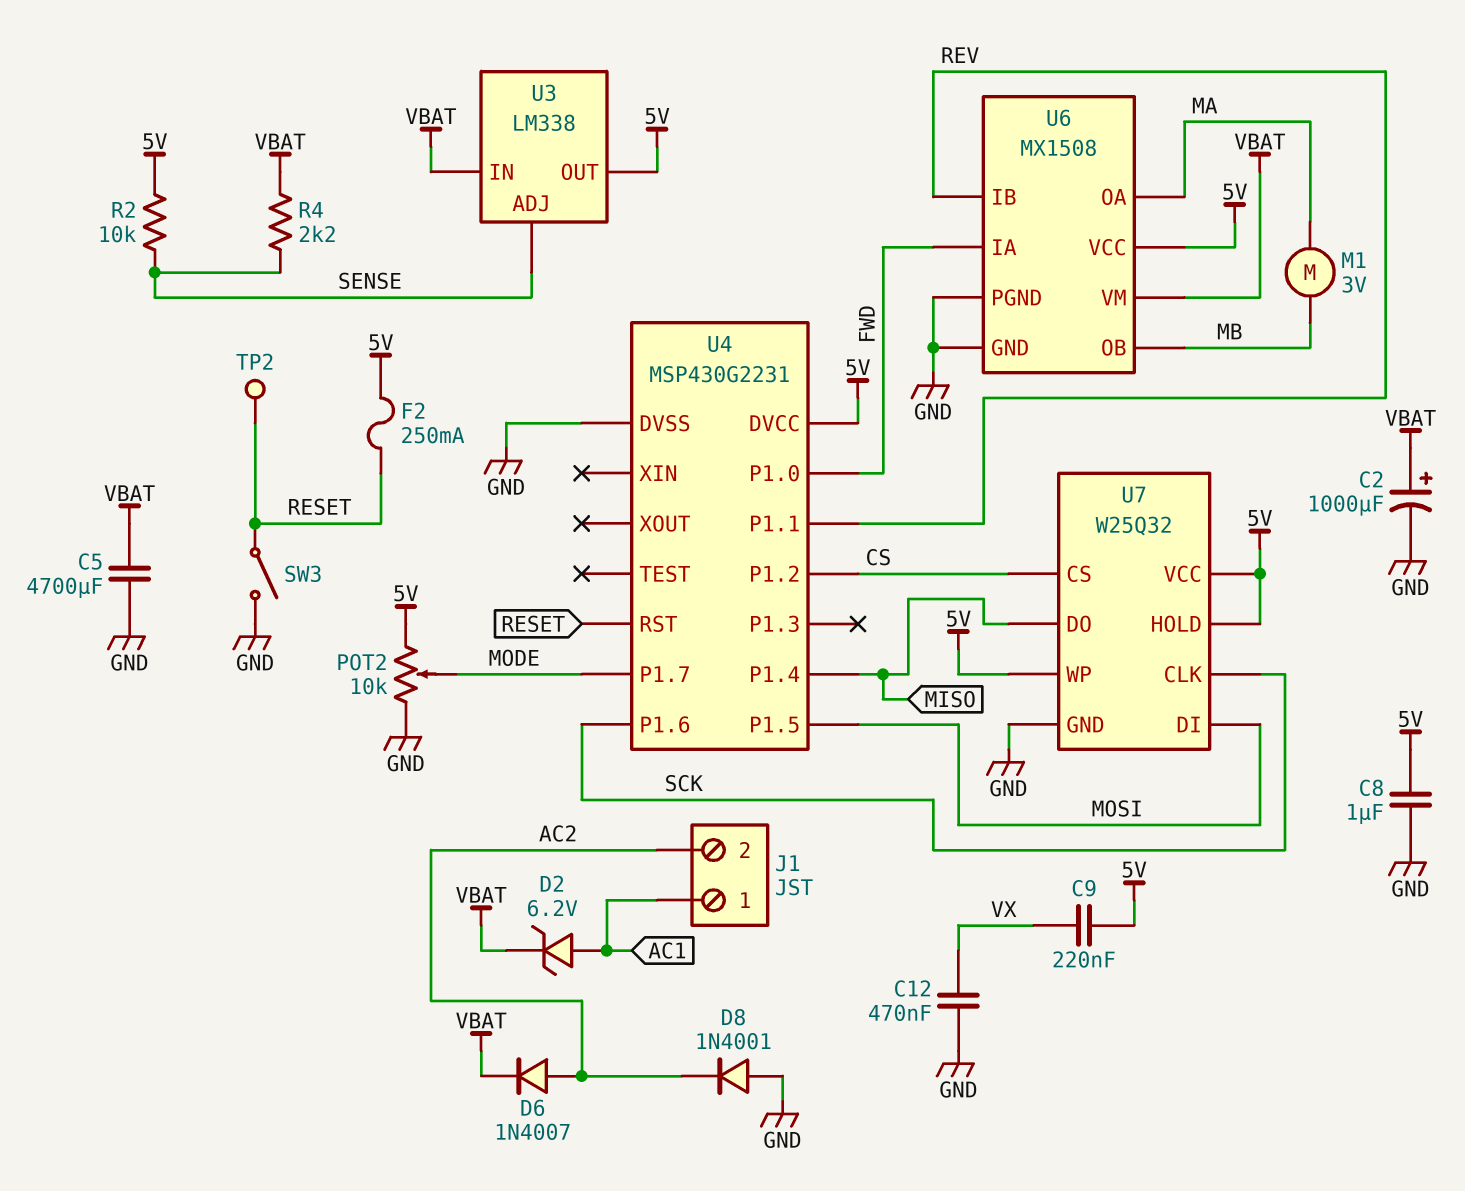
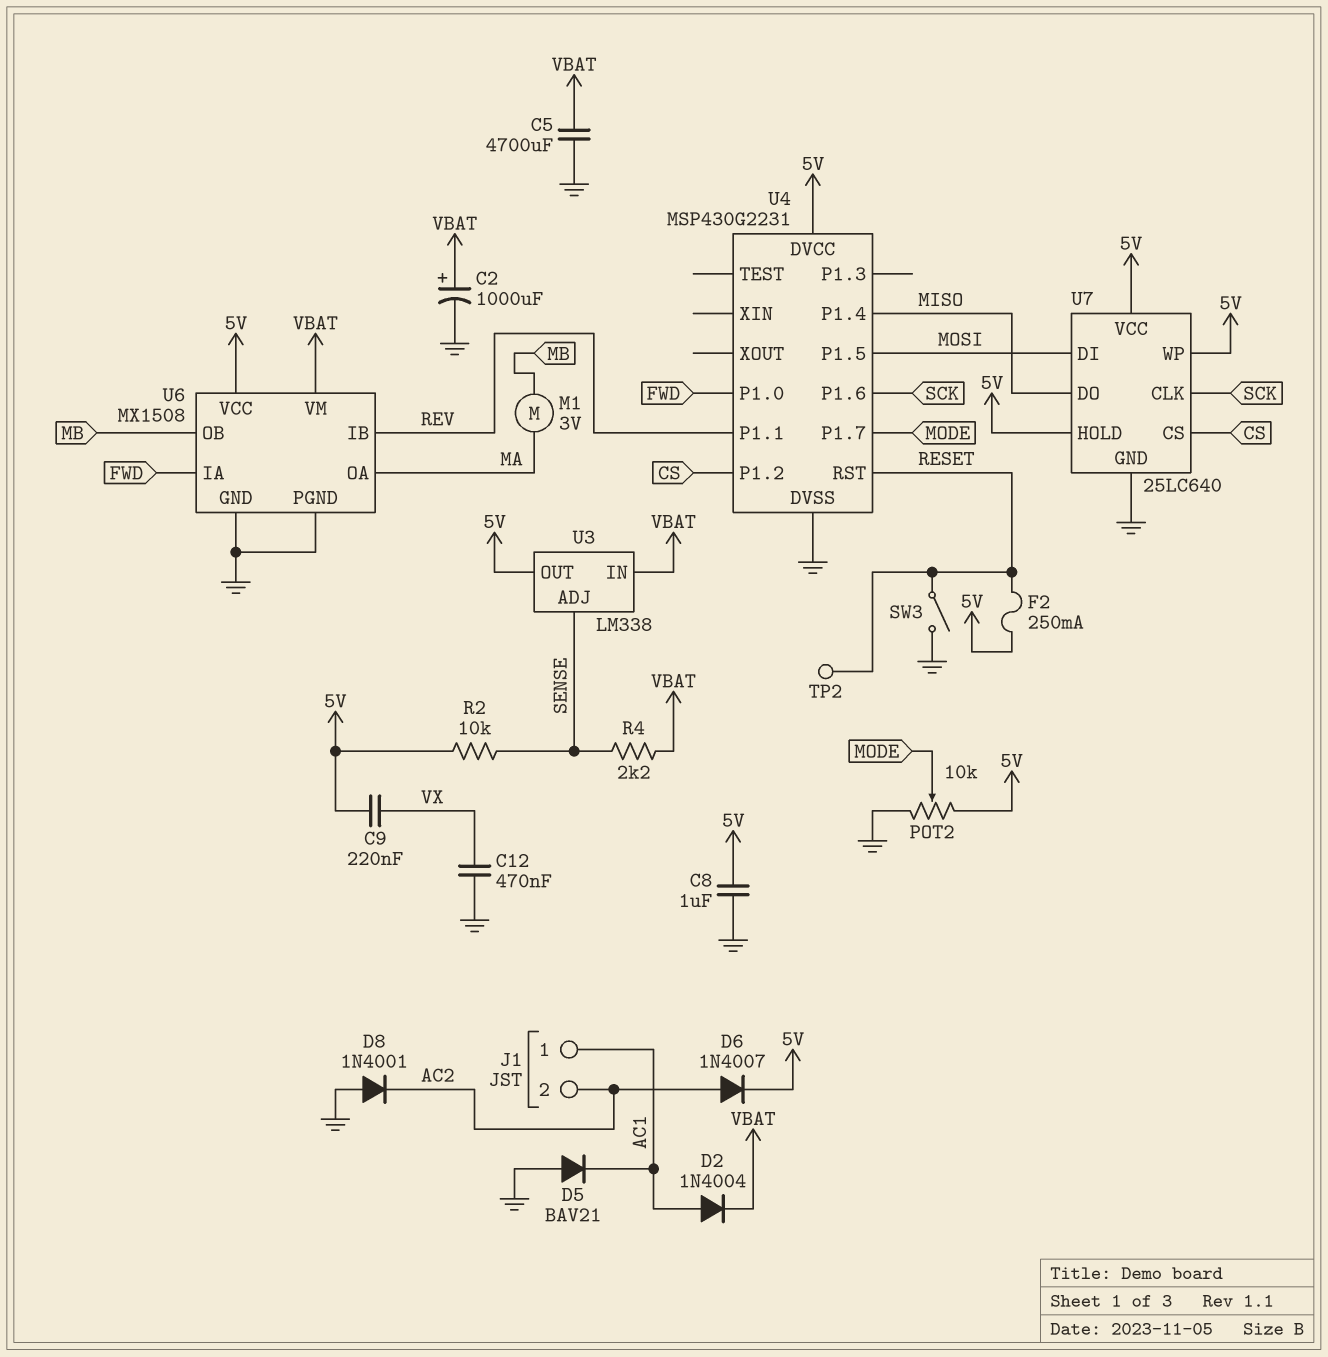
D2: zener 6.2V (A AC1, K VBAT) -> diode 1N4004 (A AC1, K VBAT)
D5: none -> diode BAV21 (A GND, K AC1)
D6: diode 1N4007 (A AC2, K VBAT) -> diode 1N4007 (A AC2, K 5V)
U7: W25Q32 -> 25LC640

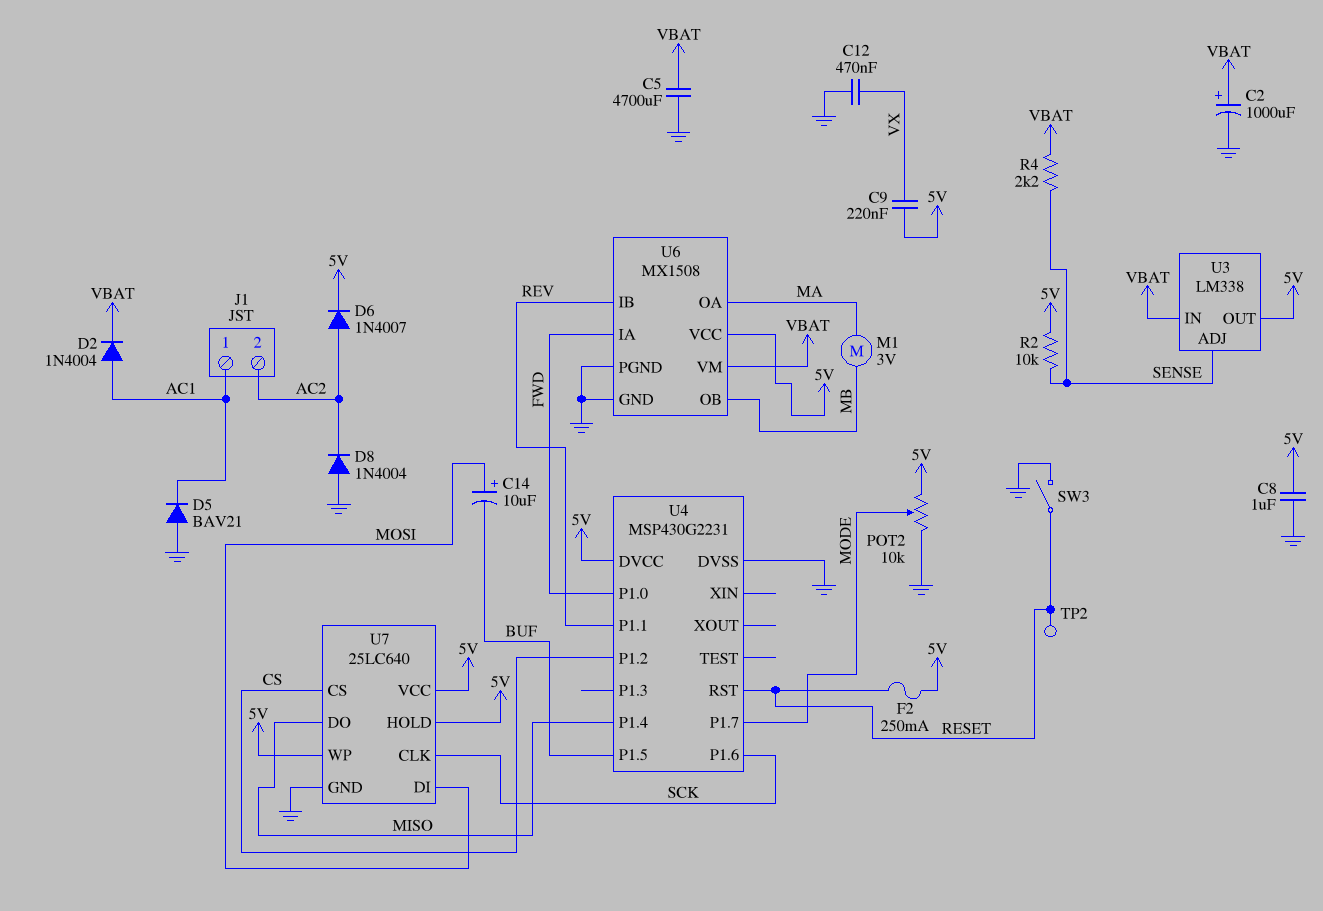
C14: none -> 10uF (plus MOSI, minus BUF)
D8: diode 1N4001 (A GND, K AC2) -> diode 1N4004 (A GND, K AC2)
U4 pin P1.5: MOSI -> BUF

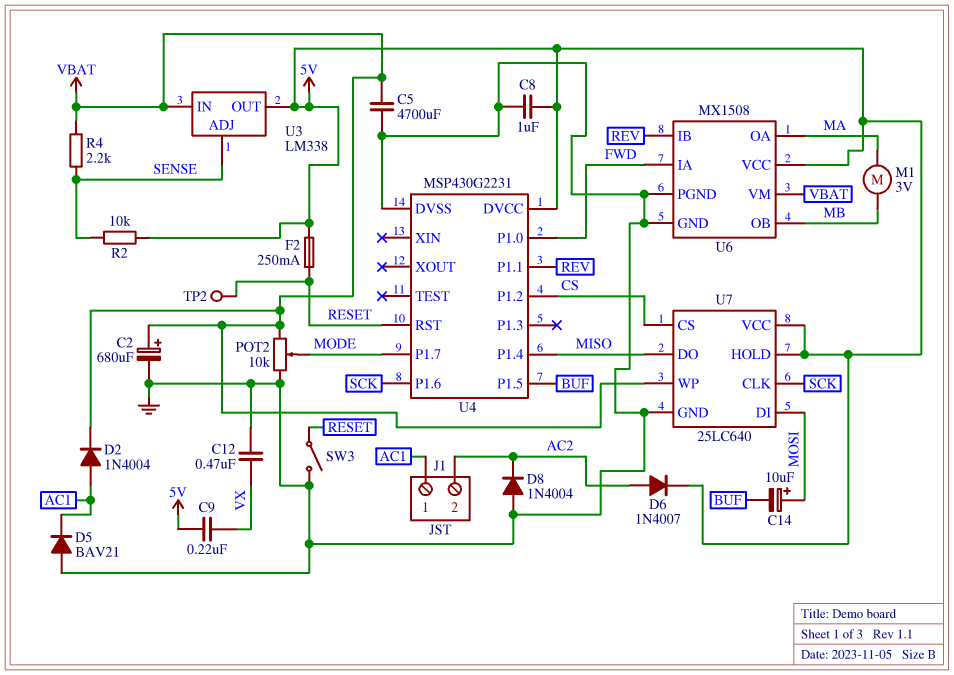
C2: 1000uF (plus VBAT, minus GND) -> 680uF (plus VBAT, minus GND)
POT2: 10k (5V, GND, wiper MODE) -> 10k (GND, VBAT, wiper MODE)
U7 pin WP: 5V -> VBAT

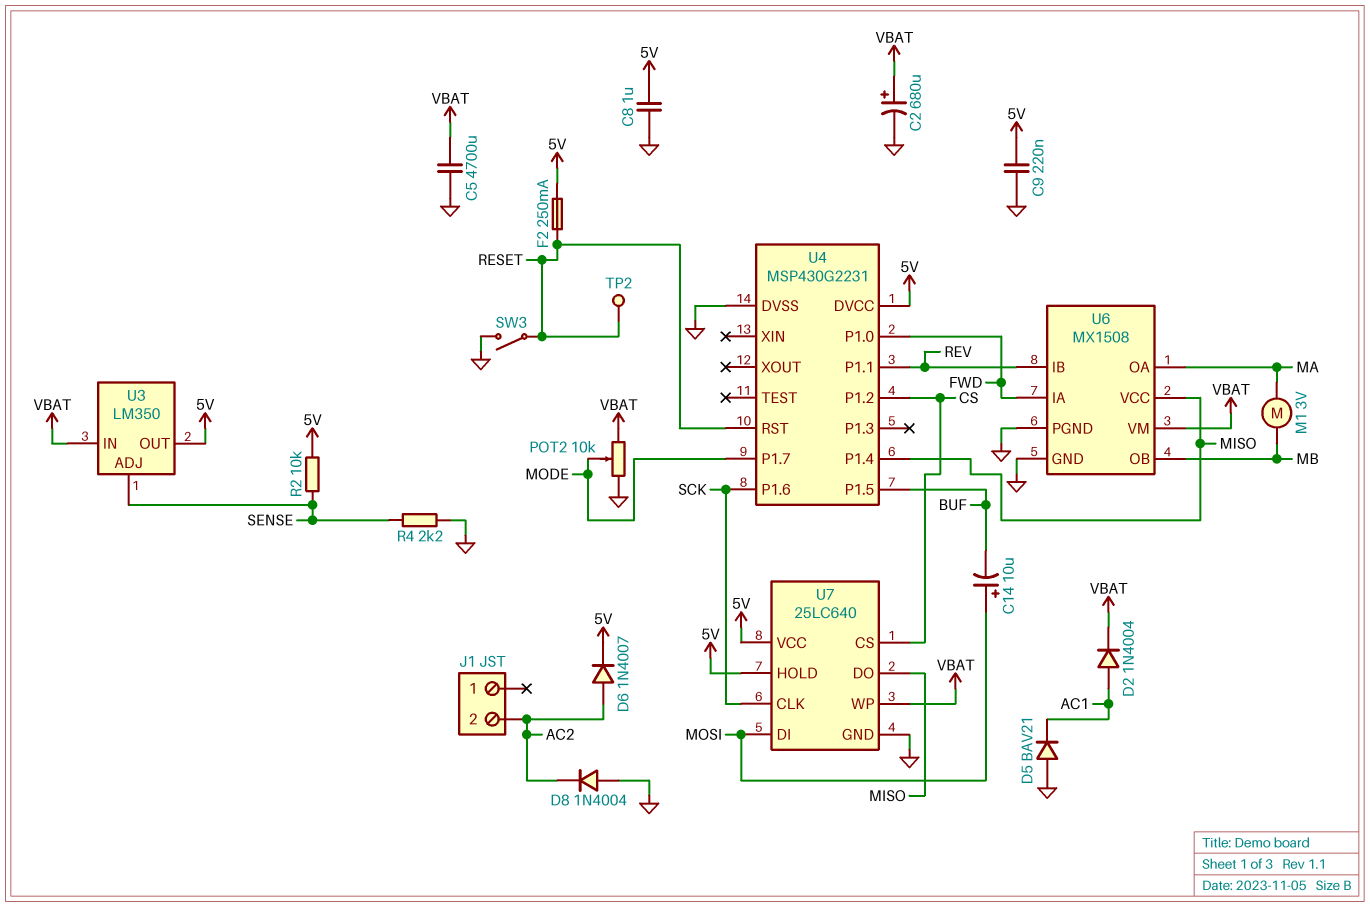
C9: 220nF (5V, VX) -> 220nF (5V, GND)
C12: 470nF (GND, VX) -> none
J1 pin 1: AC1 -> none
R4: 2.2k (SENSE, VBAT) -> 2.2k (GND, SENSE)
U3: LM338 -> LM350
U6 pin VCC: 5V -> MISO

